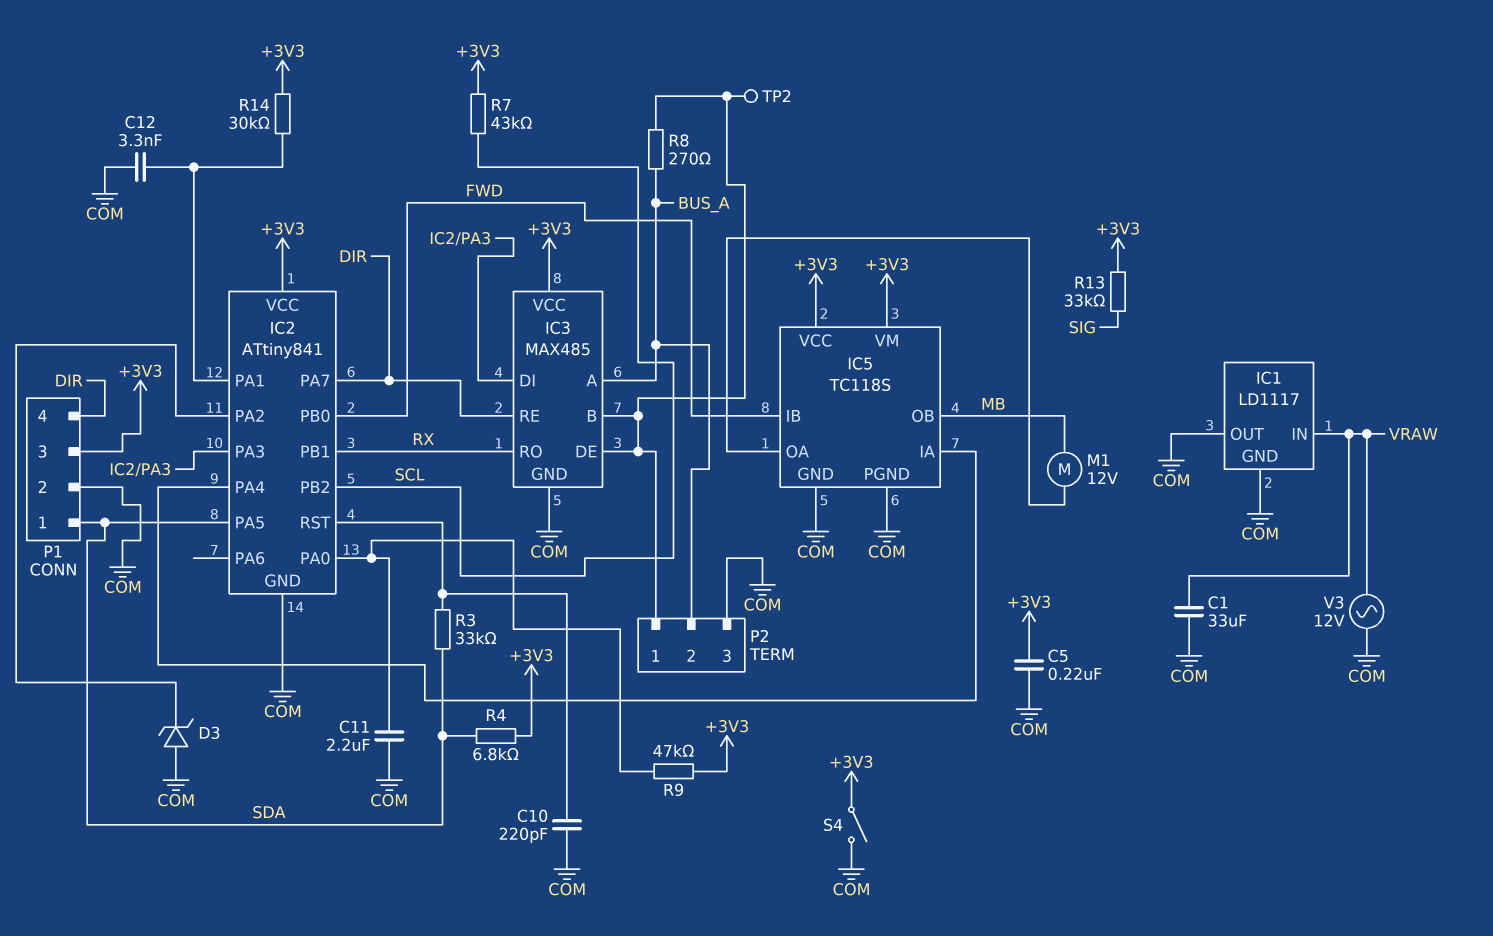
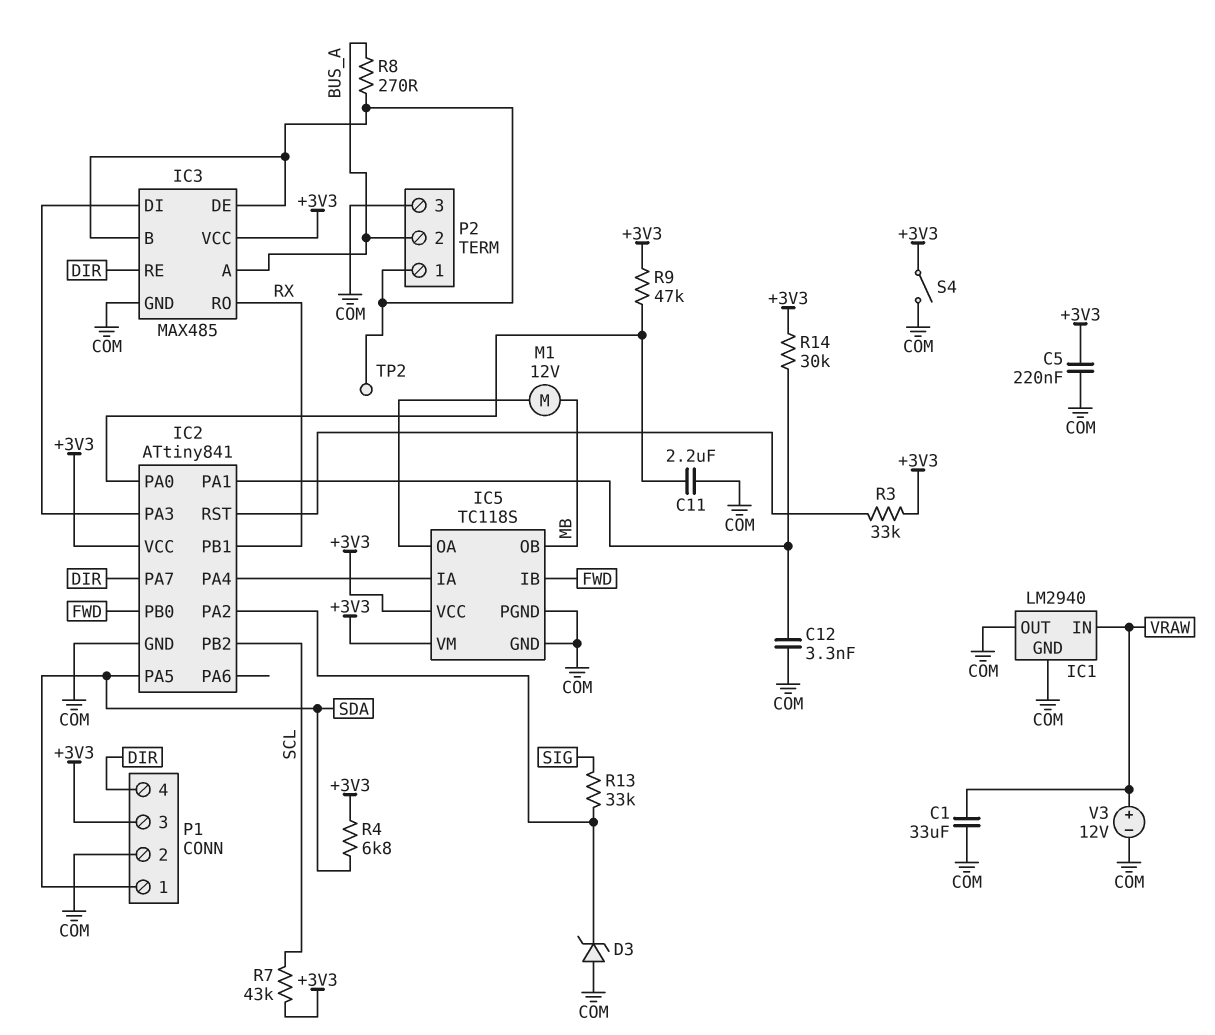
C10: 220pF (COM, IC2/RST) -> none
IC1: LD1117 -> LM2940
R3: 33k (IC2/RST, SDA) -> 33k (+3V3, IC2/RST)
R13: 33k (+3V3, SIG) -> 33k (IC2/PA2, SIG)
V3: AC 12V (COM, VRAW) -> 12V (plus VRAW, minus COM)

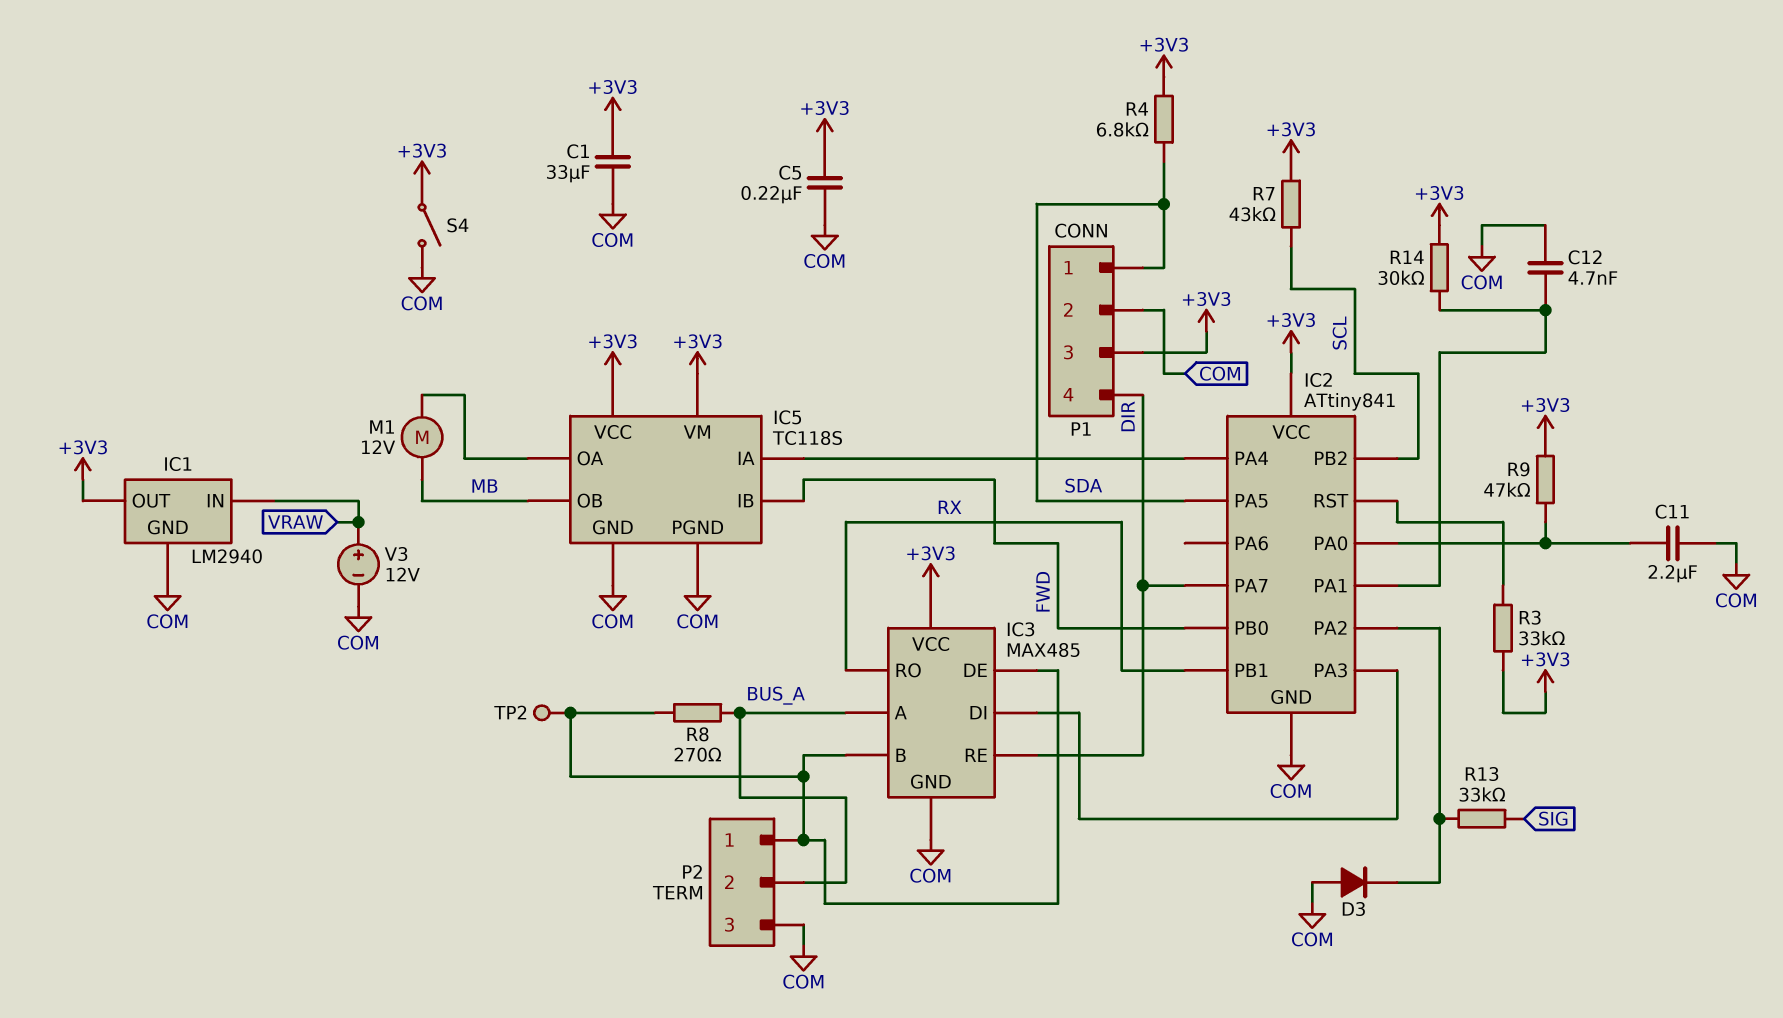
C1: 33uF (COM, VRAW) -> 33uF (+3V3, COM)
C12: 3.3nF (COM, IC2/PA1) -> 4.7nF (COM, IC2/PA1)
D3: zener (A COM, K IC2/PA2) -> diode (A COM, K IC2/PA2)
IC1 pin OUT: COM -> +3V3

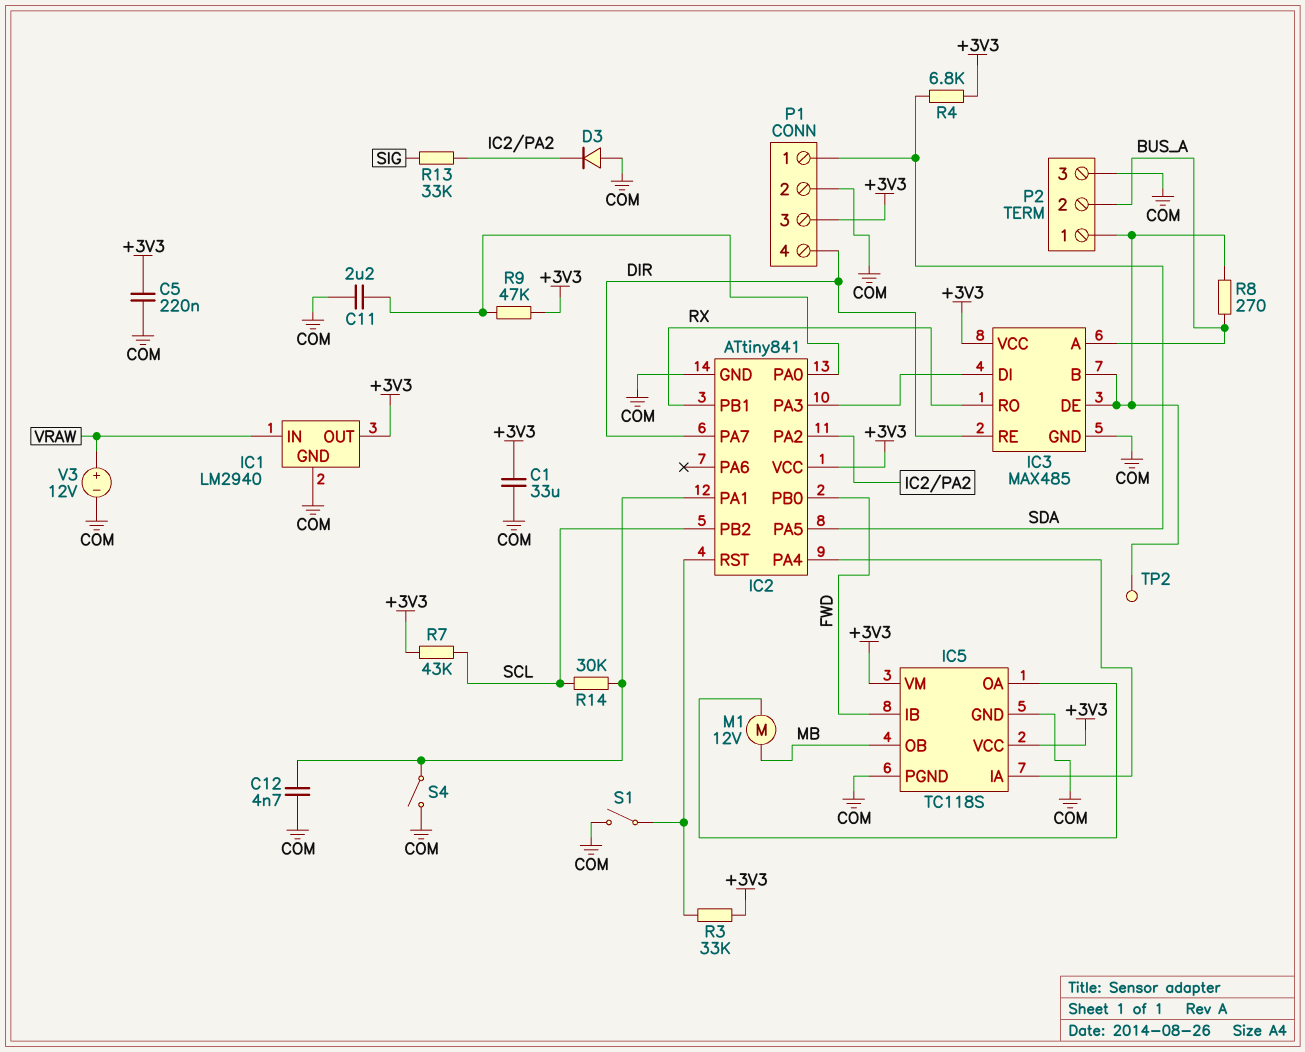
R14: 30k (+3V3, IC2/PA1) -> 30k (IC2/PA1, SCL)
S1: none -> switch (COM, IC2/RST)
S4: switch (+3V3, COM) -> switch (COM, IC2/PA1)

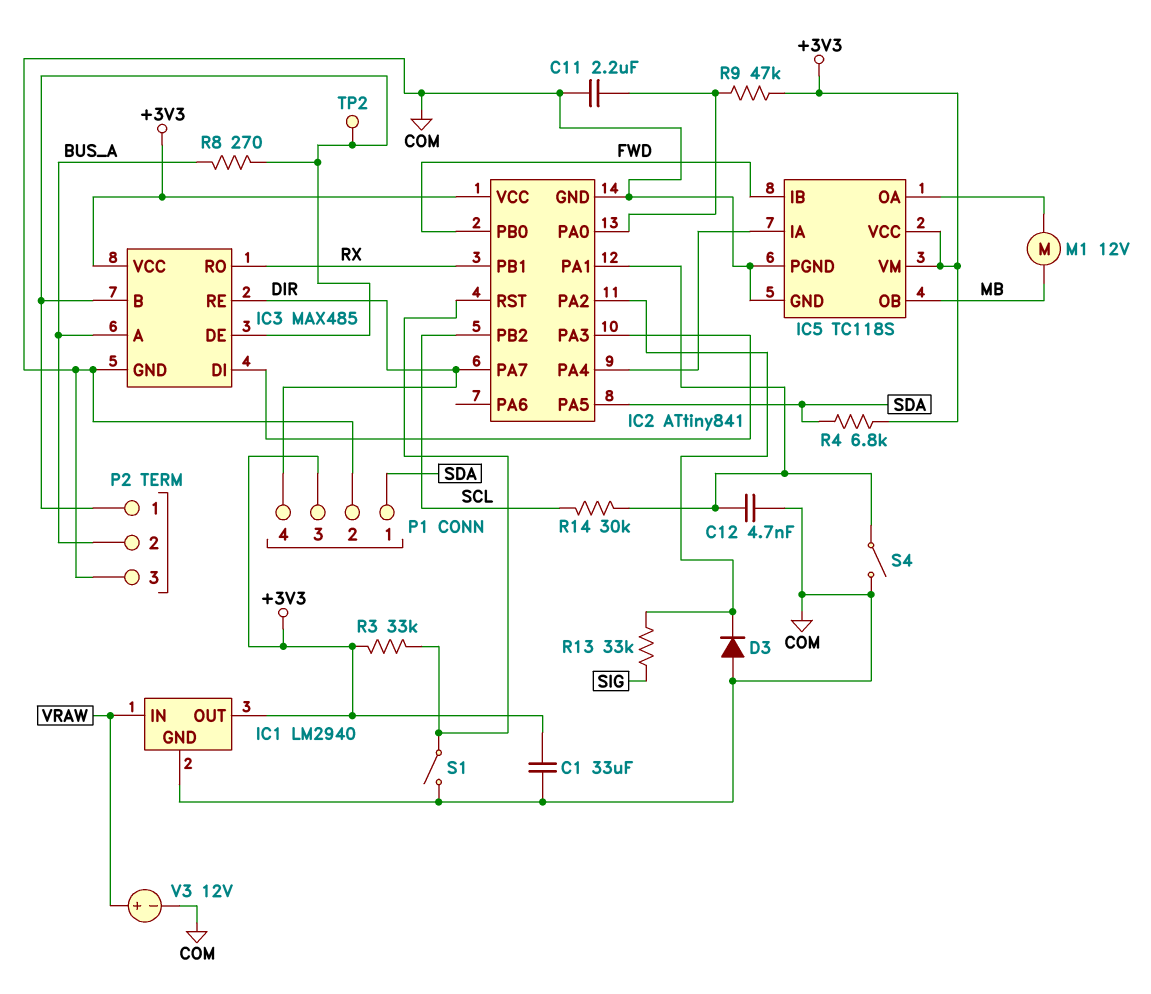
C5: 220nF (+3V3, COM) -> none
R7: 43k (+3V3, SCL) -> none

